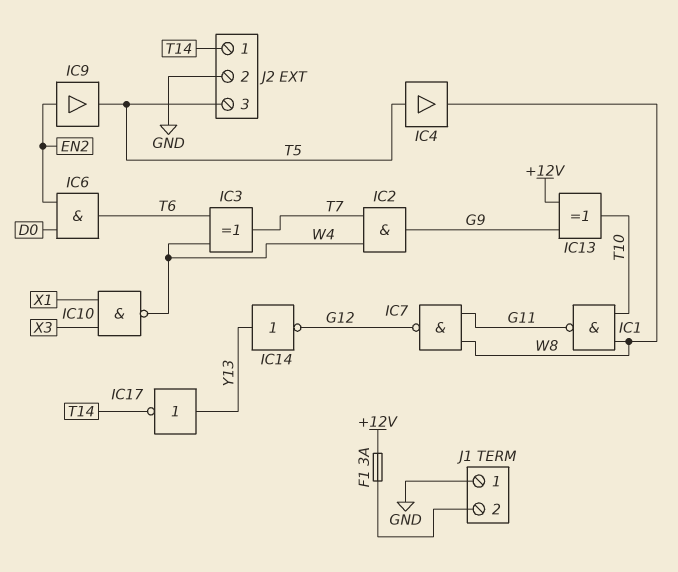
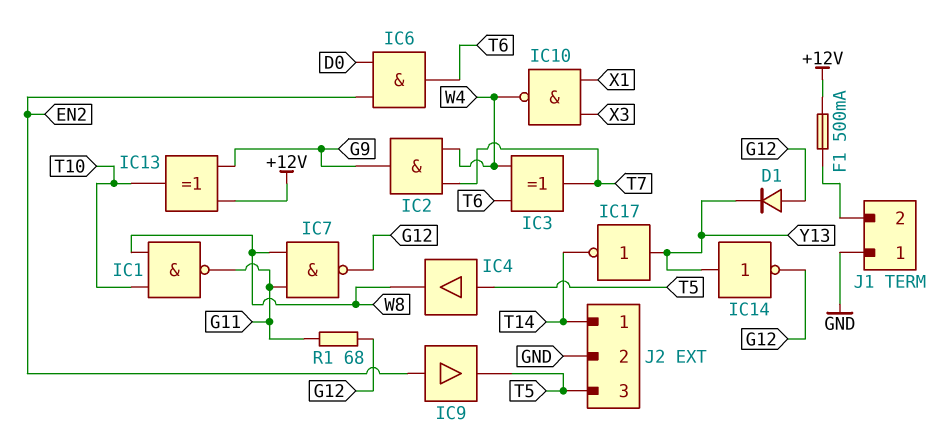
D1: none -> diode (A G12, K Y13)
F1: 3A (+12V, J1/2) -> 500mA (+12V, J1/2)
R1: none -> 68 (G11, G12)

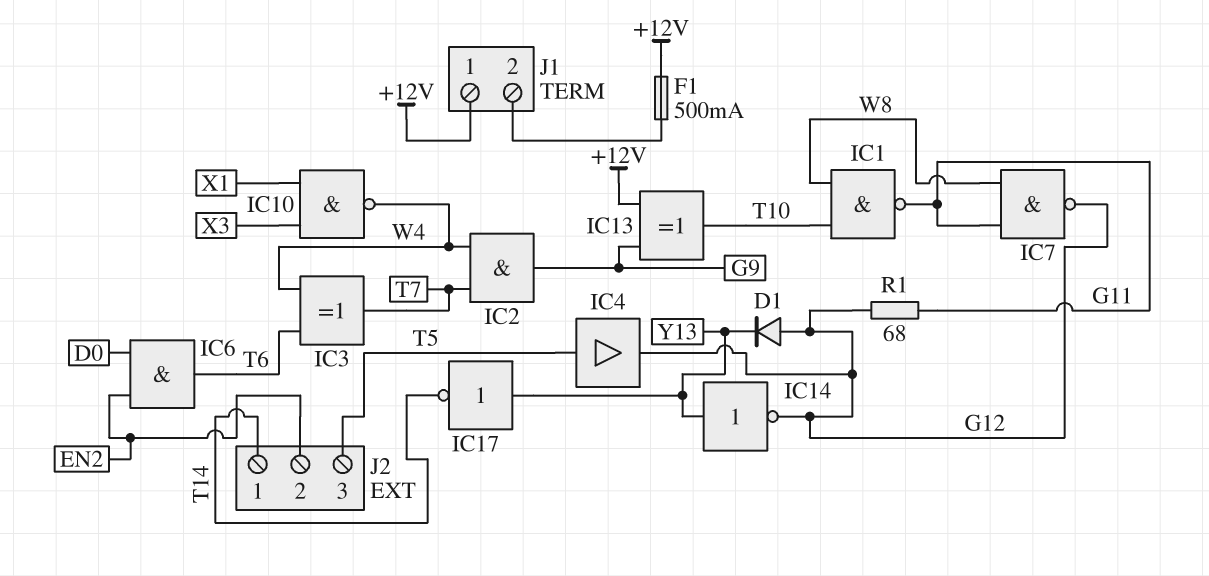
IC4: buffer (in T5, out W8) -> buffer (in T5, out G12)
IC9: buffer (in EN2, out T5) -> none
J1 pin 1: GND -> +12V
J2 pin 2: GND -> EN2

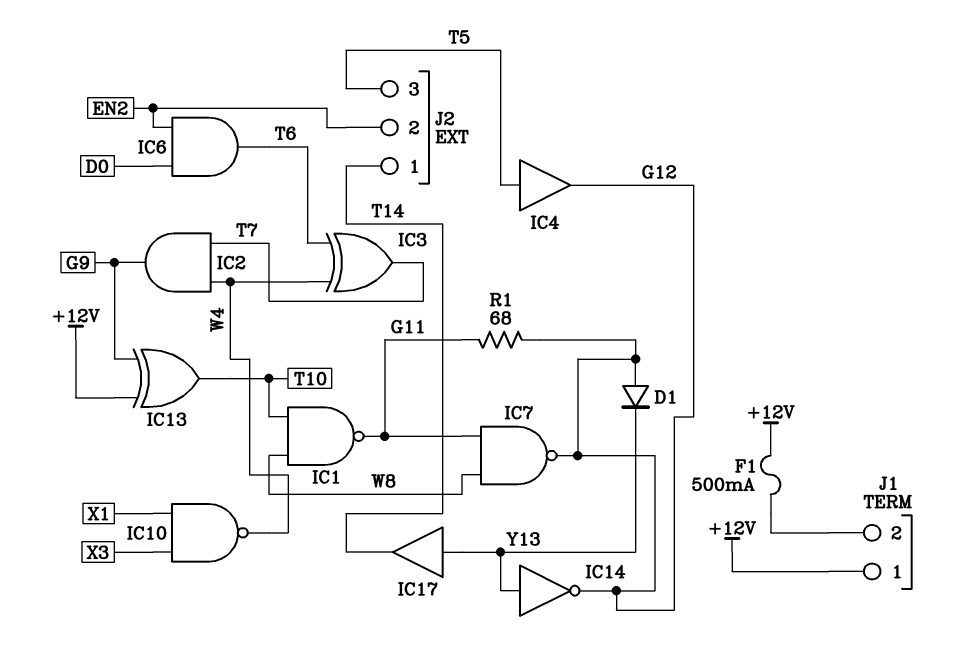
IC17: NOT (in Y13, out T14) -> buffer (in Y13, out T14)

